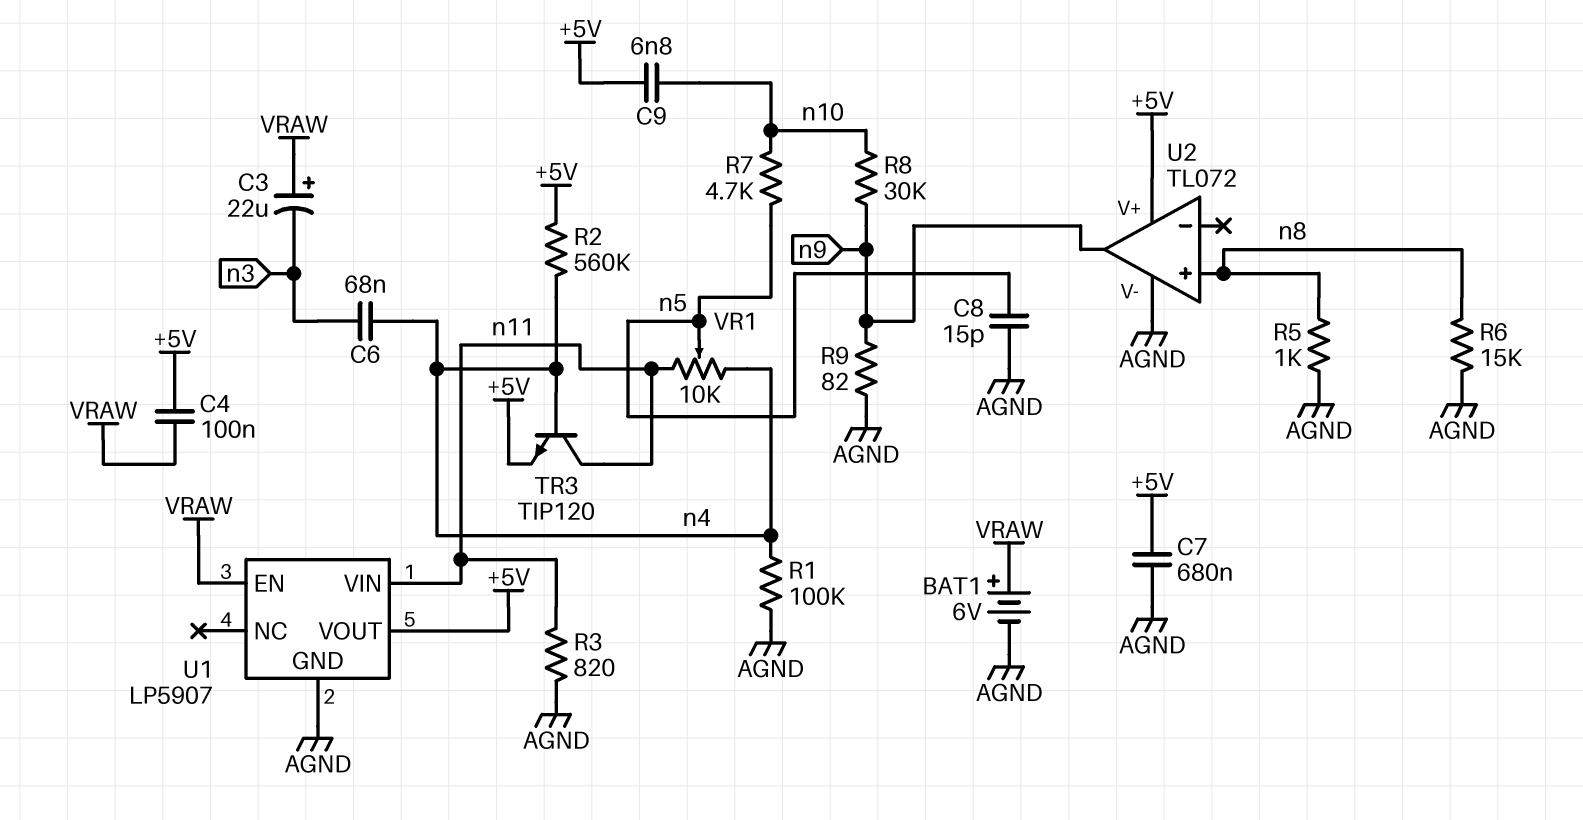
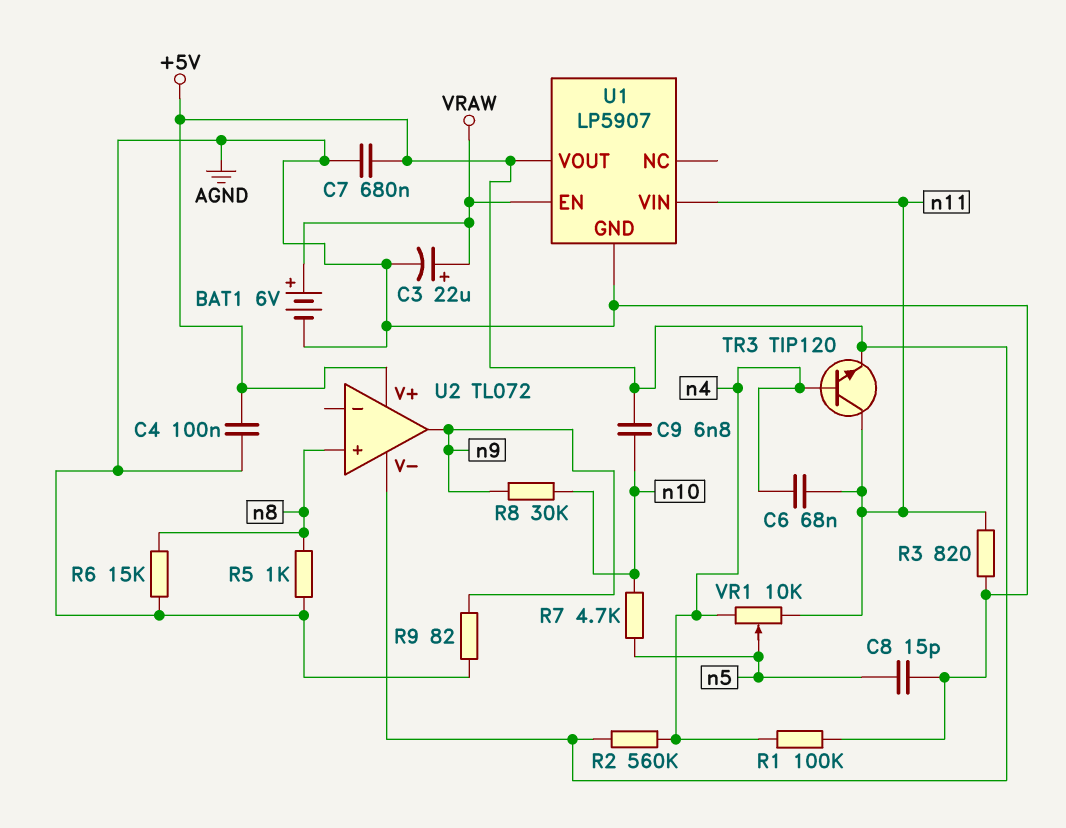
C3: 22uF (plus VRAW, minus n3) -> 22uF (plus VRAW, minus AGND)
C4: 100nF (+5V, VRAW) -> 100nF (+5V, AGND)
C6: 68nF (n3, n4) -> 68nF (n4, n11)
U2 pin V-: AGND -> +5V

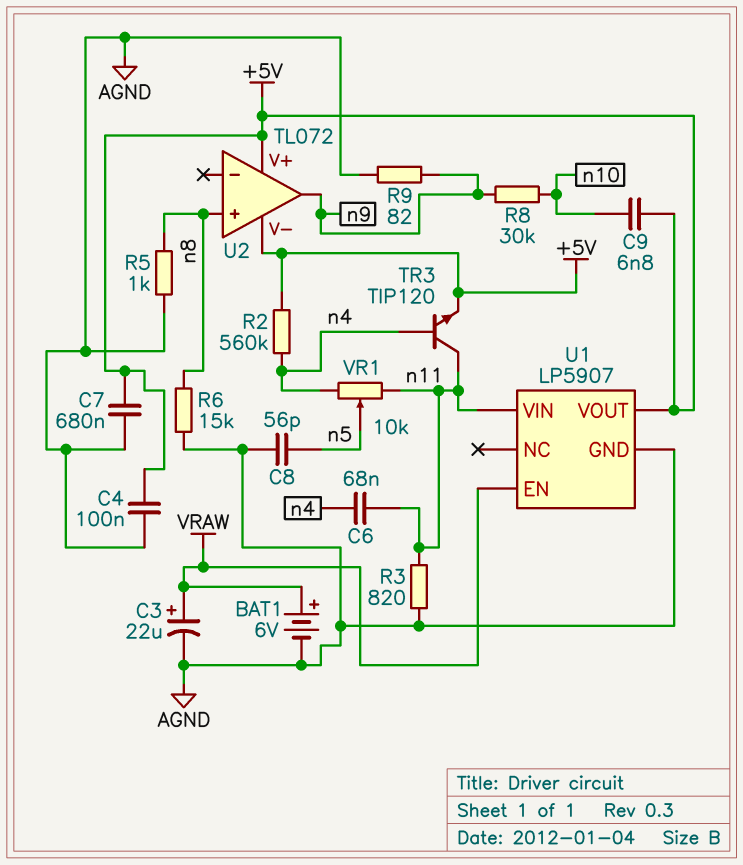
C8: 15pF (AGND, n5) -> 56pF (AGND, n5)
R1: 100k (AGND, n4) -> none
R7: 4.7k (n5, n10) -> none

